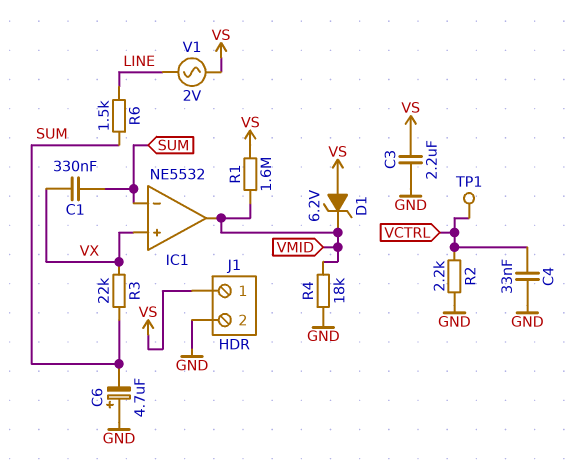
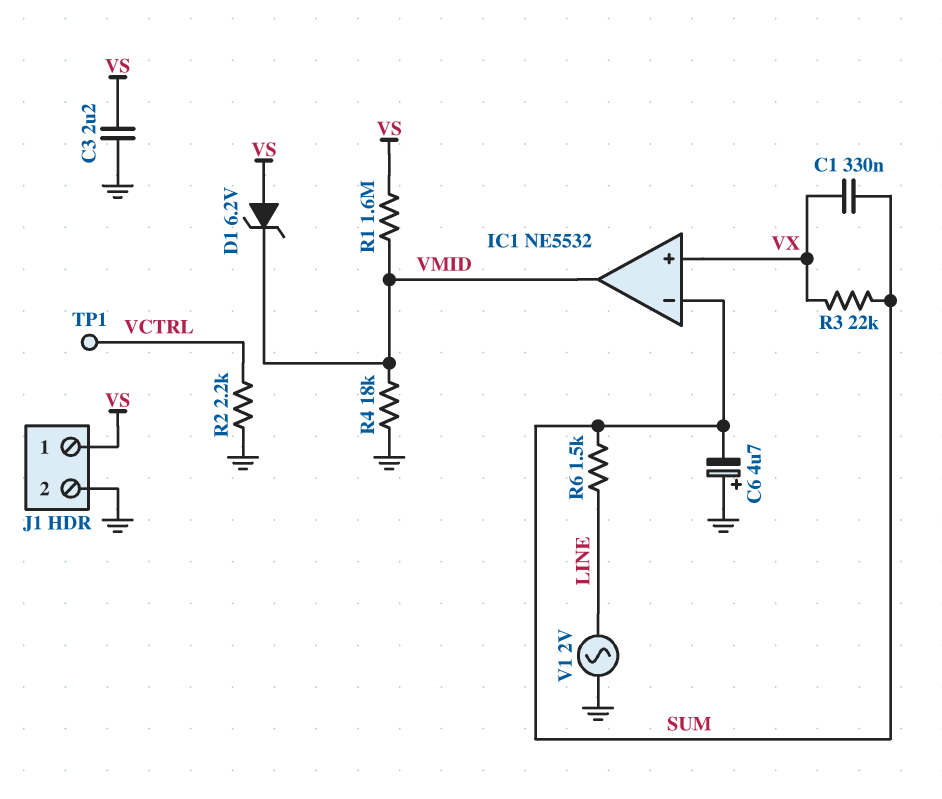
C4: 33nF (GND, VCTRL) -> none
V1: AC 2V (LINE, VS) -> AC 2V (GND, LINE)

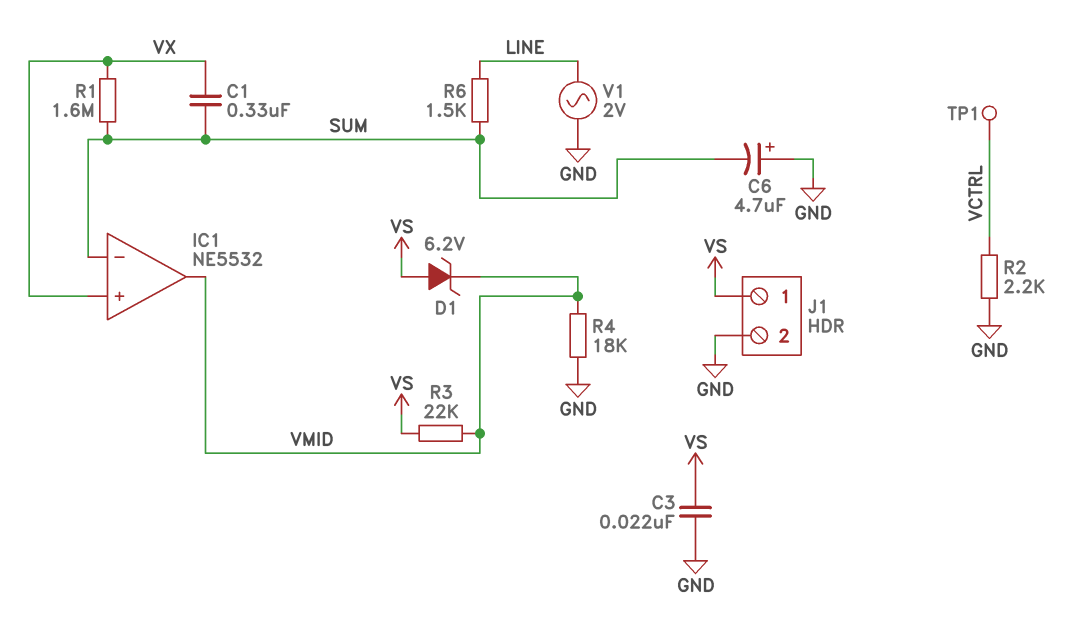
C3: 2.2uF (GND, VS) -> 22nF (GND, VS)
R1: 1.6M (VMID, VS) -> 1.6M (SUM, VX)
R3: 22k (SUM, VX) -> 22k (VMID, VS)

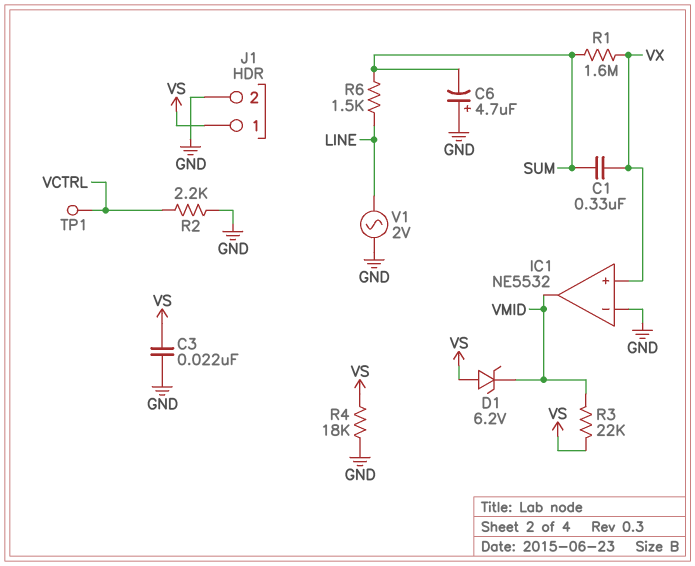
IC1 pin in-: SUM -> GND
R4: 18k (GND, VMID) -> 18k (GND, VS)

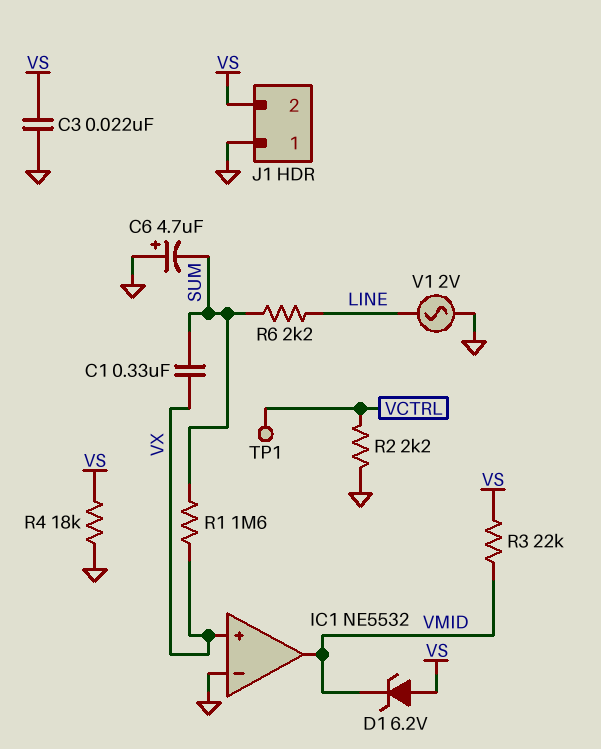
J1 pin 1: VS -> GND
J1 pin 2: GND -> VS
R6: 1.5k (LINE, SUM) -> 2.2k (LINE, SUM)

